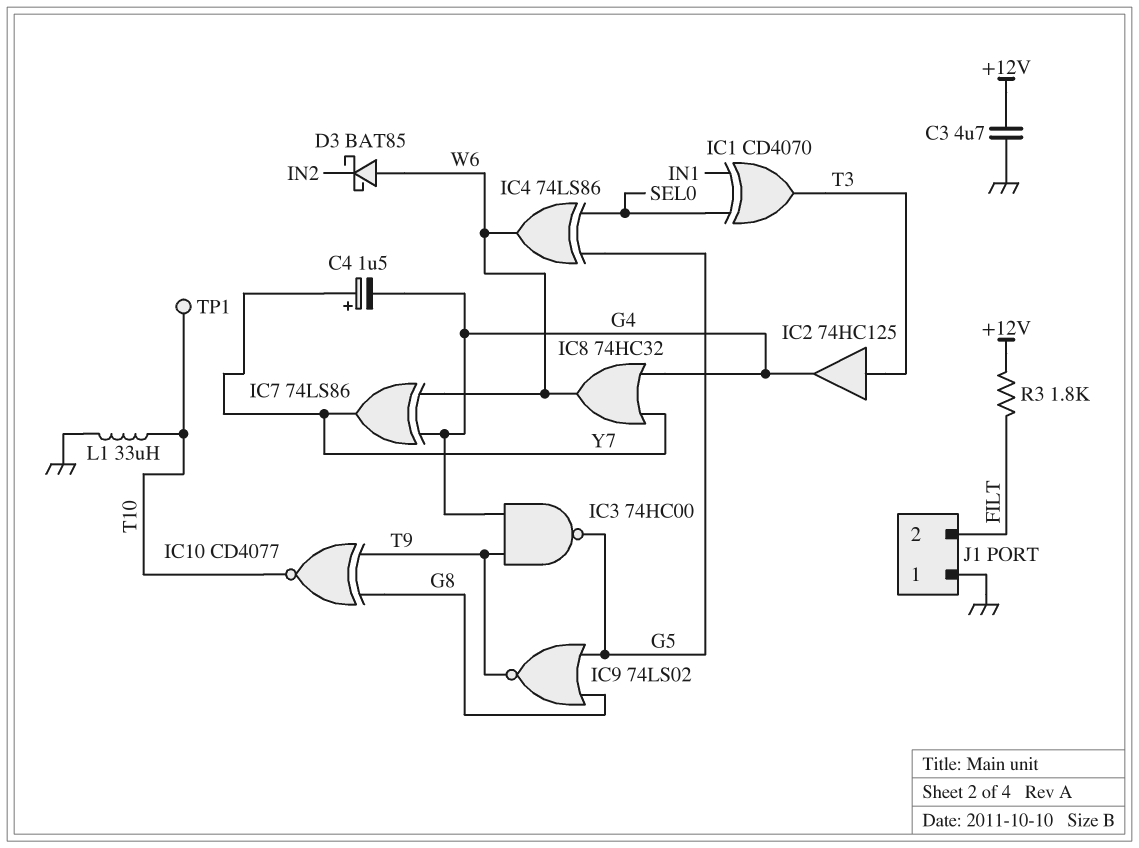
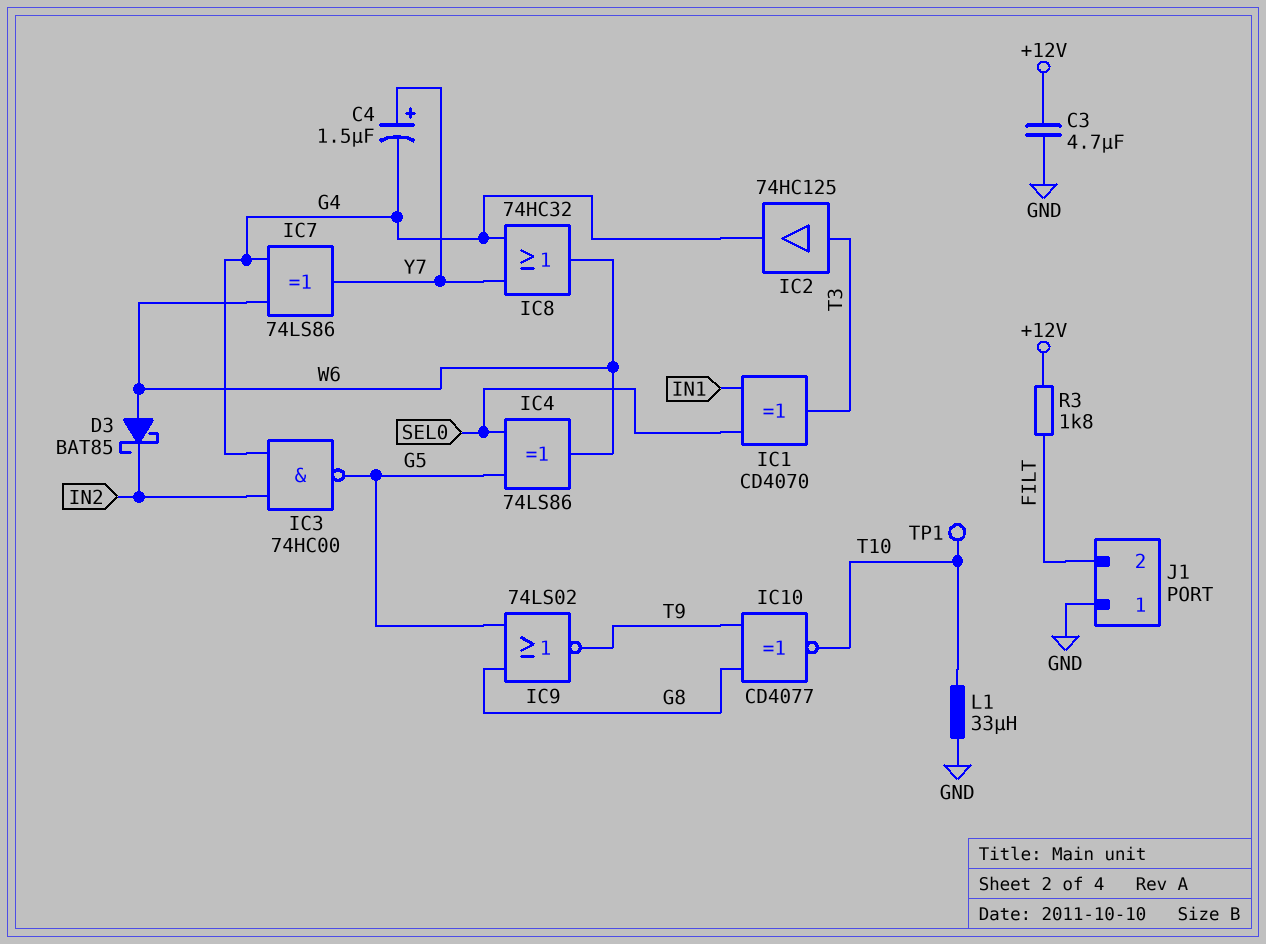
IC3: NAND 74HC00 (in G4, in T9, out G5) -> NAND 74HC00 (in G4, in IN2, out G5)

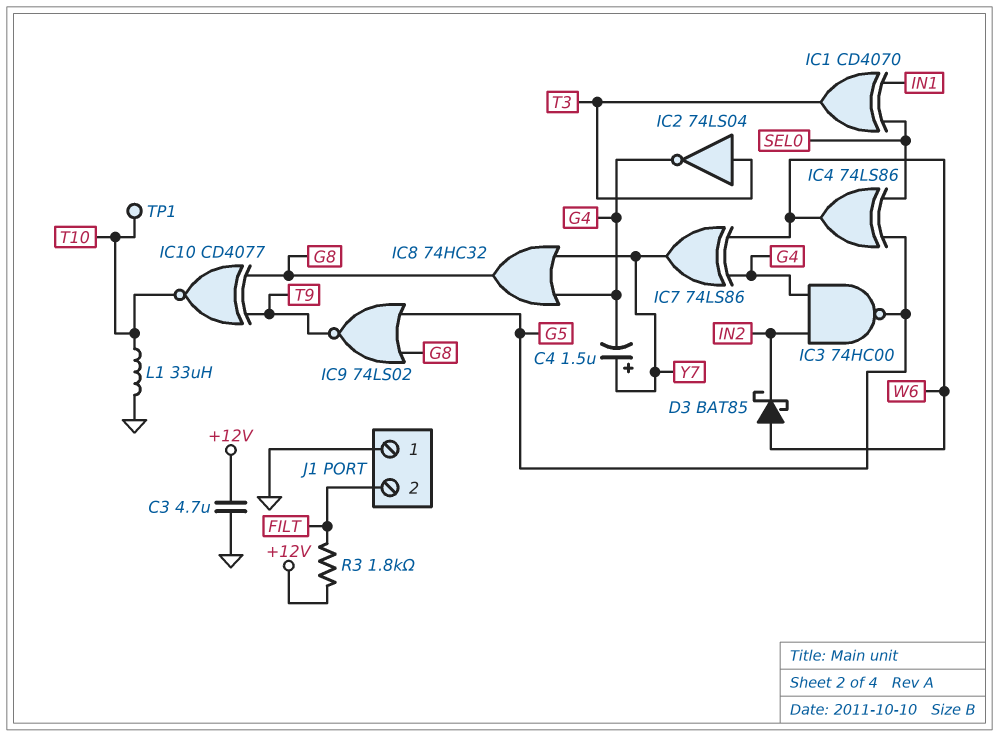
IC2: buffer 74HC125 (in T3, out G4) -> NOT 74LS04 (in T3, out G4)
IC8: OR 74HC32 (in G4, in Y7, out W6) -> OR 74HC32 (in G4, in Y7, out G8)

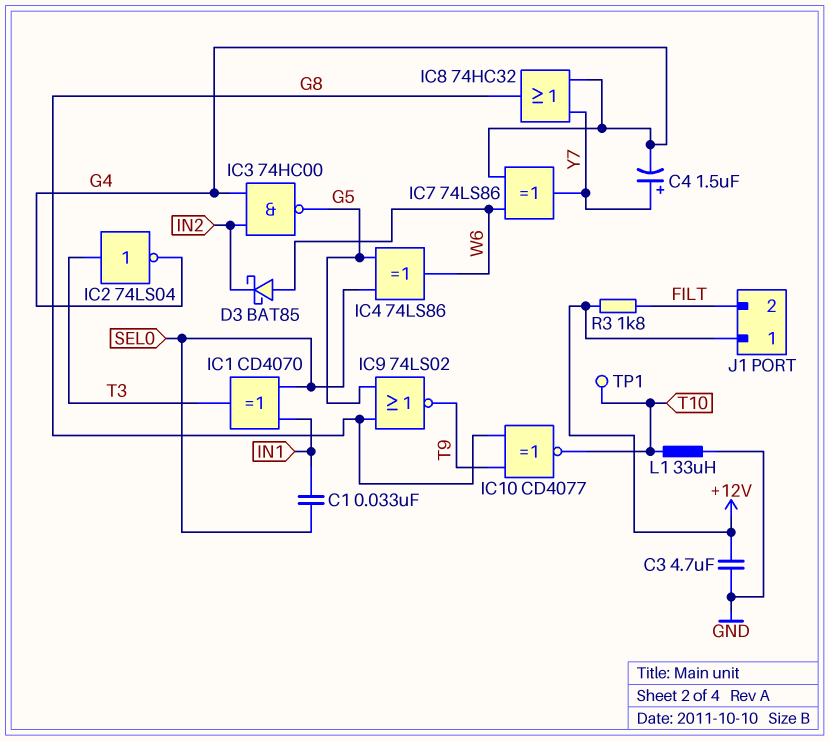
C1: none -> 33nF (IN1, SEL0)
J1 pin 1: GND -> +12V

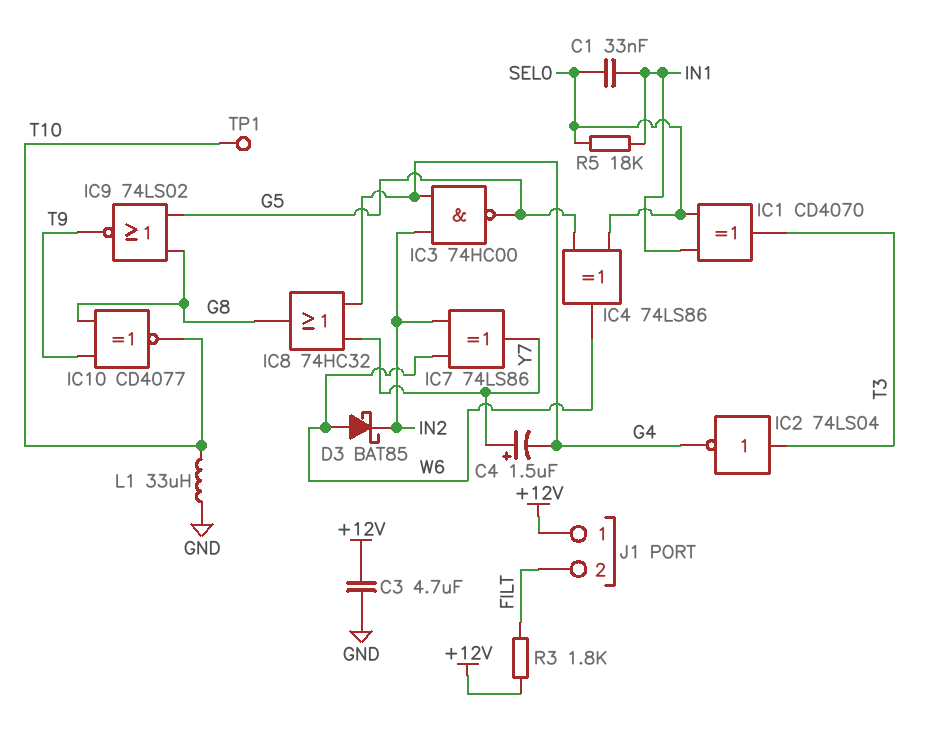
IC7: XOR 74LS86 (in G4, in W6, out Y7) -> XOR 74LS86 (in IN2, in W6, out Y7)
R5: none -> 18k (IN1, SEL0)

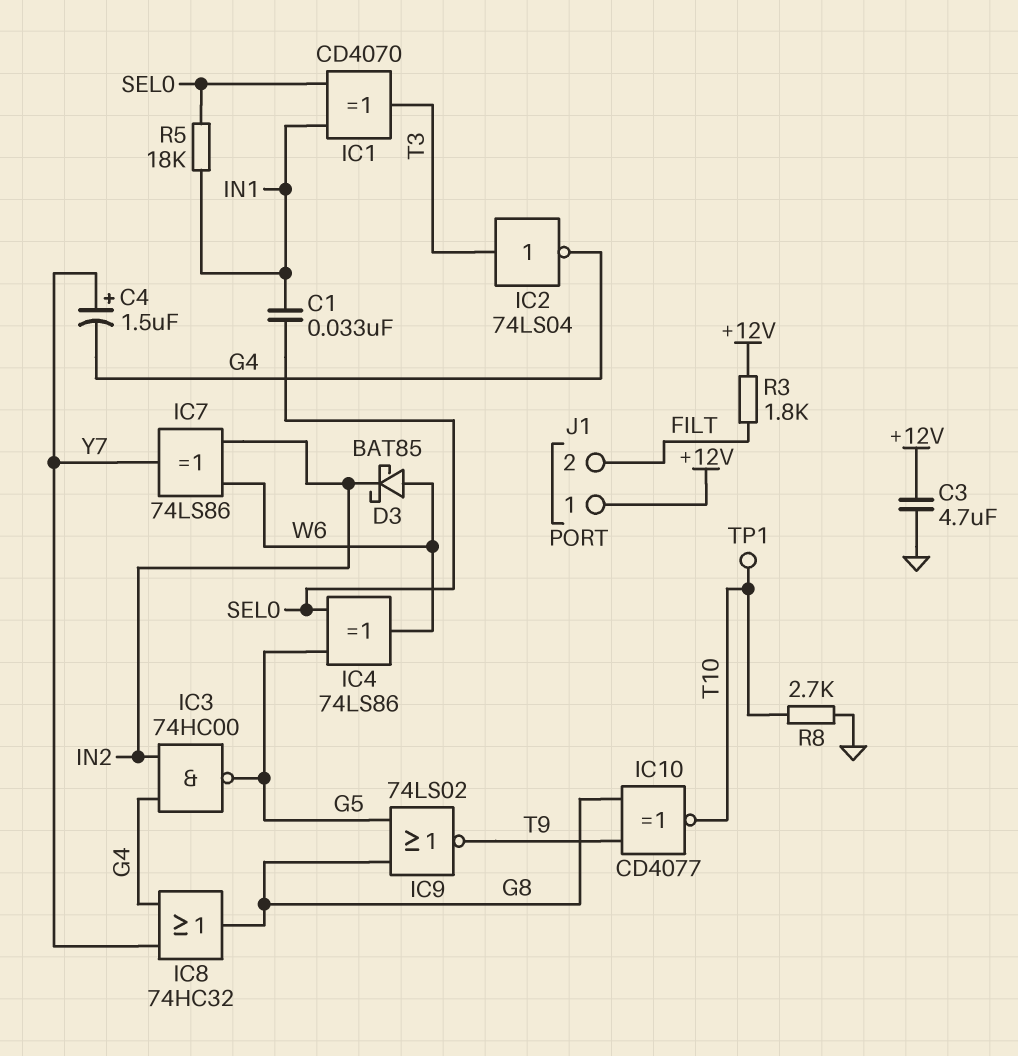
L1: 33uH (GND, T10) -> none
R8: none -> 2.7k (GND, T10)

